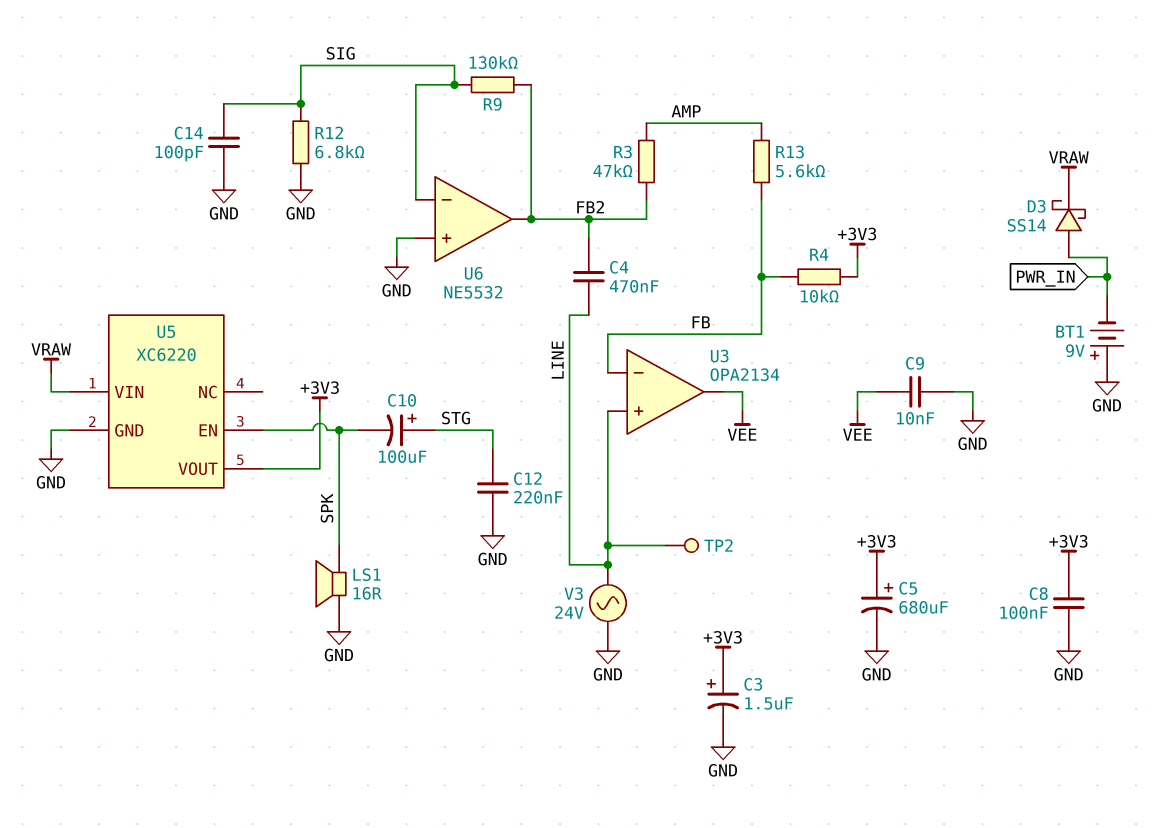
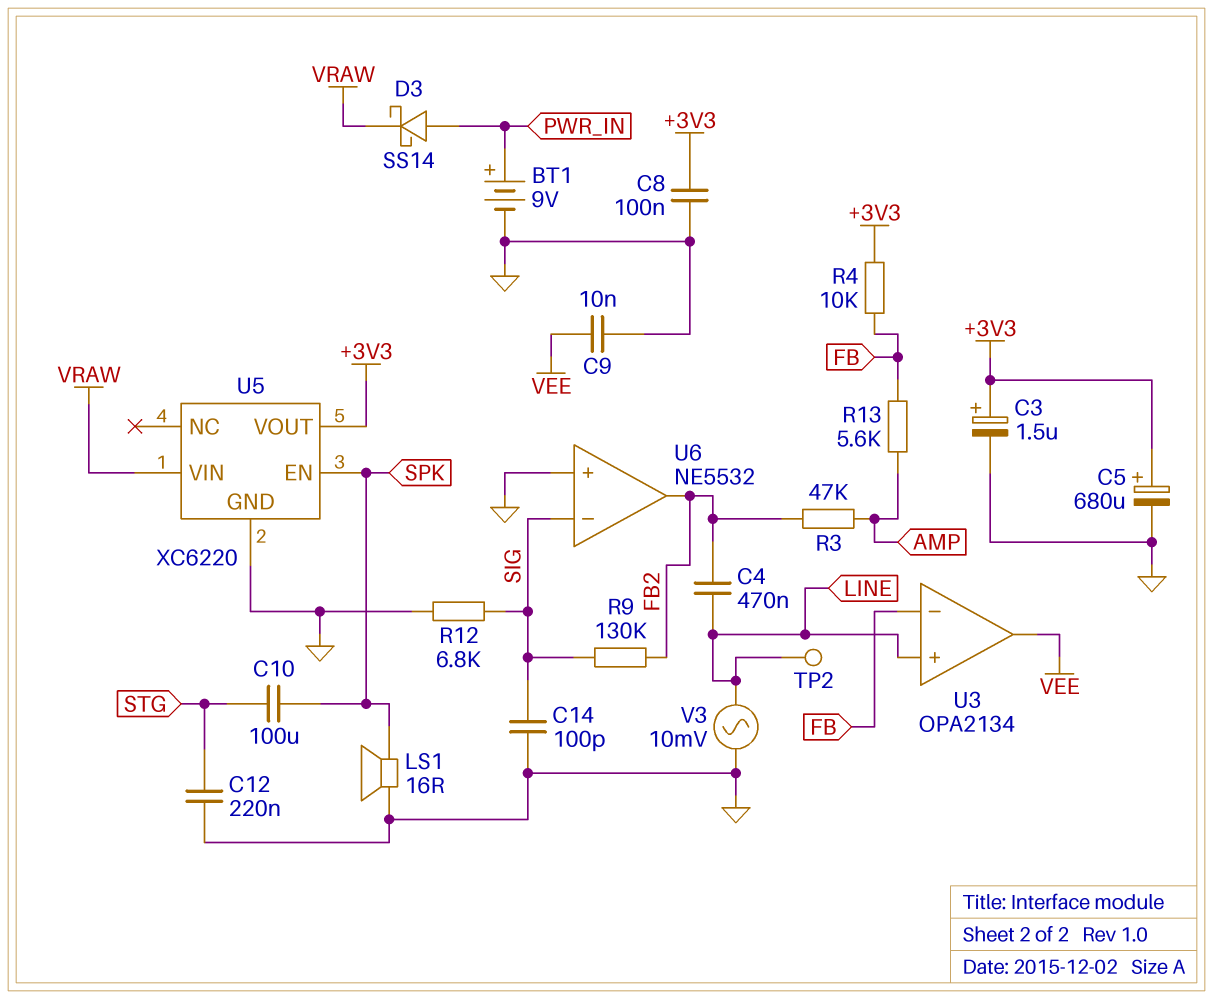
BT1: 9V (plus GND, minus PWR_IN) -> 9V (plus PWR_IN, minus GND)
C10: 100uF (plus STG, minus SPK) -> 100uF (SPK, STG)
V3: AC 24V (GND, LINE) -> AC 10mV (GND, LINE)

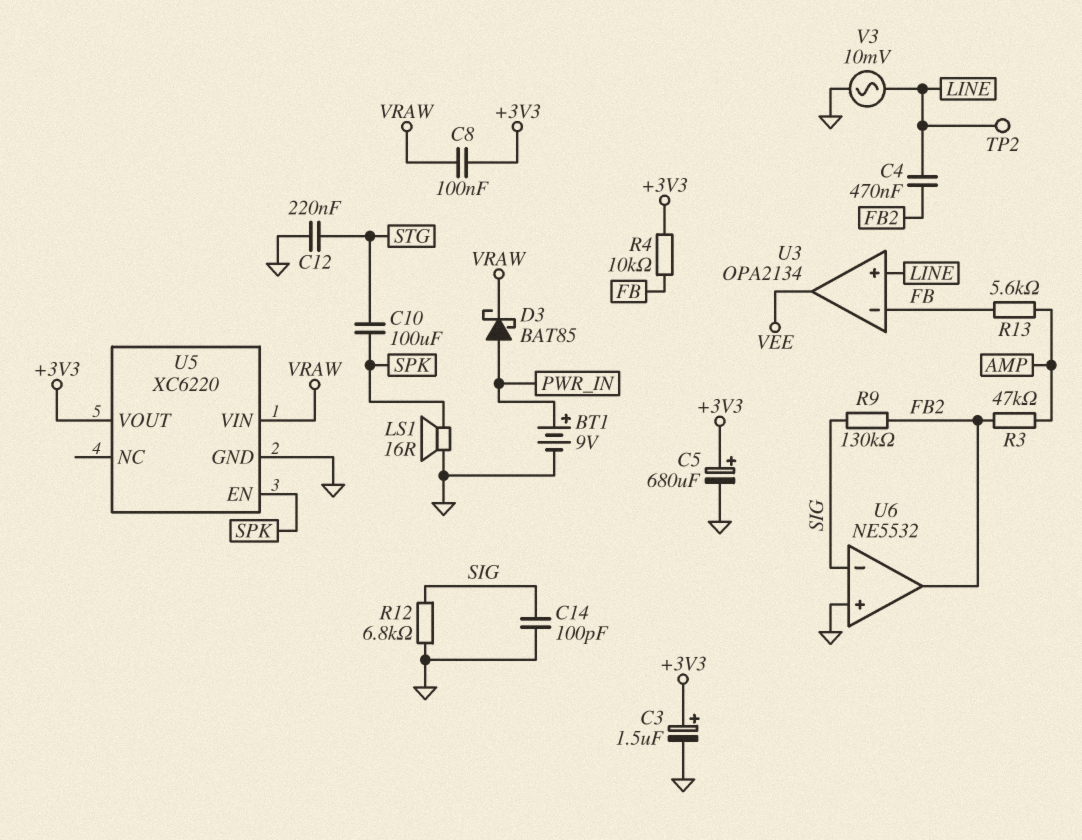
C8: 100nF (+3V3, GND) -> 100nF (+3V3, VRAW)
C9: 10nF (GND, VEE) -> none
D3: schottky SS14 (A PWR_IN, K VRAW) -> schottky BAT85 (A PWR_IN, K VRAW)

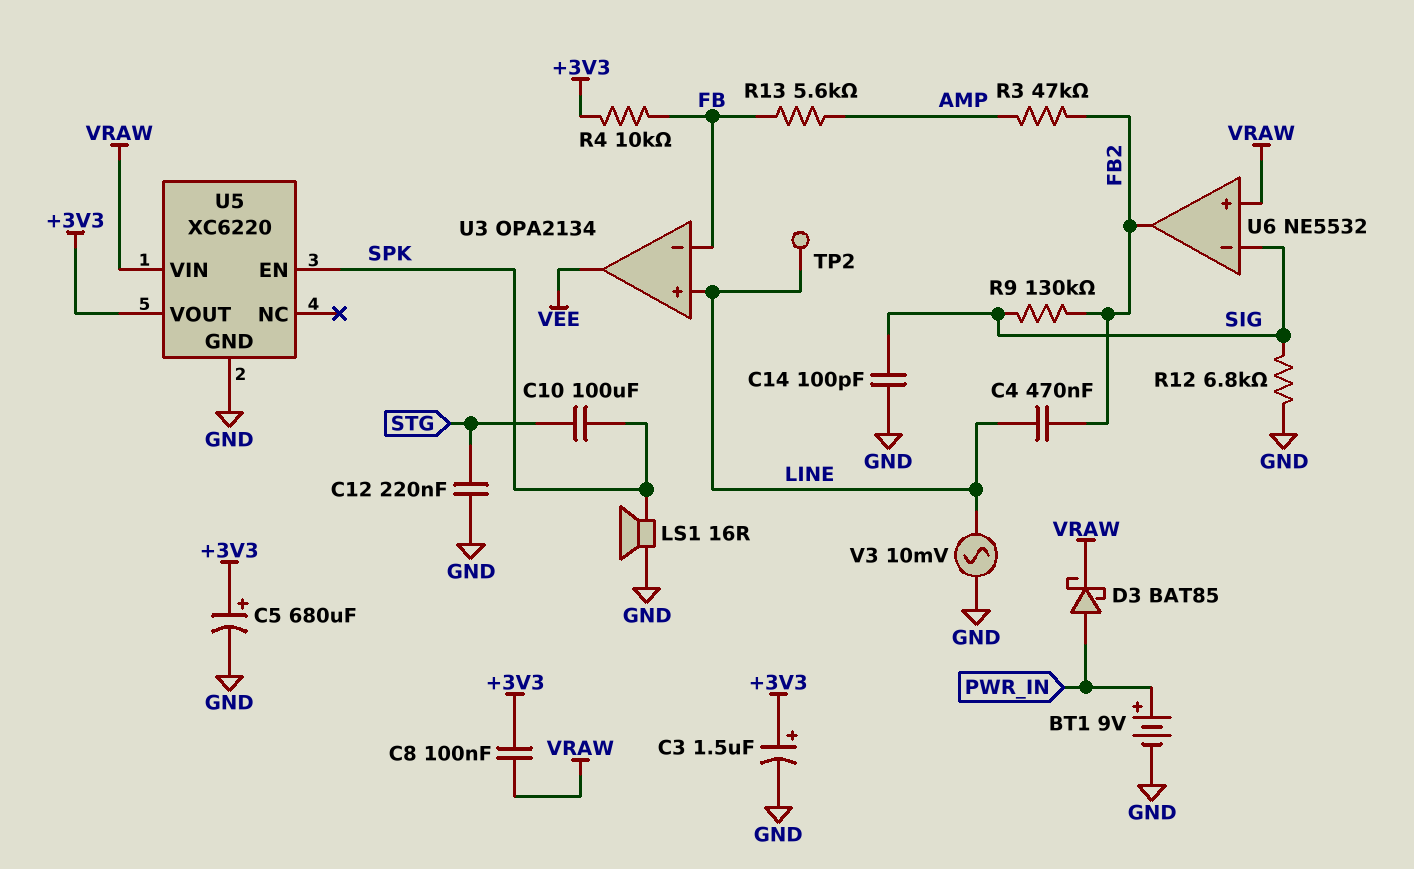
U6 pin in+: GND -> VRAW

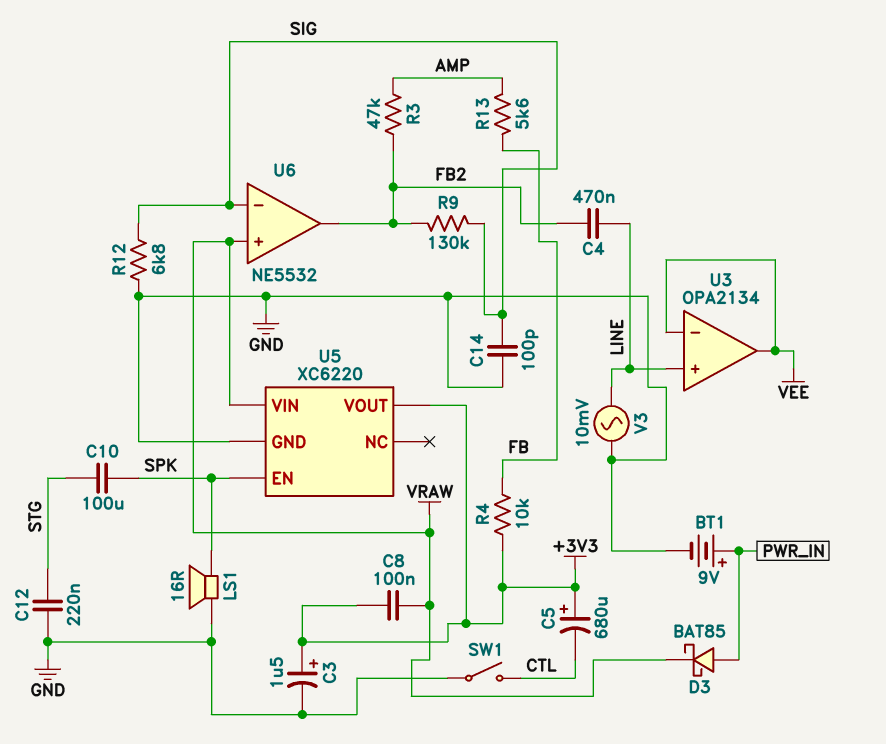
C5: 680uF (plus +3V3, minus GND) -> 680uF (plus +3V3, minus CTL)
SW1: none -> switch (CTL, GND)
TP2: test point (LINE) -> none
U3 pin in-: FB -> VEE

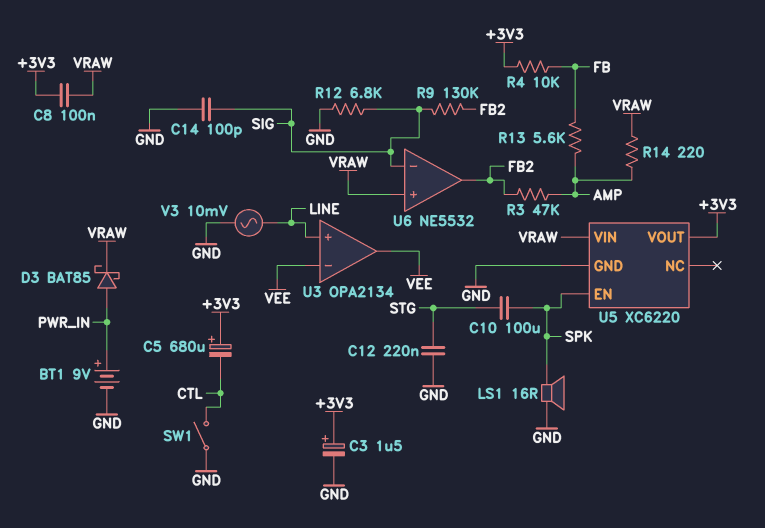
C4: 470nF (FB2, LINE) -> none
R14: none -> 220 (AMP, VRAW)

